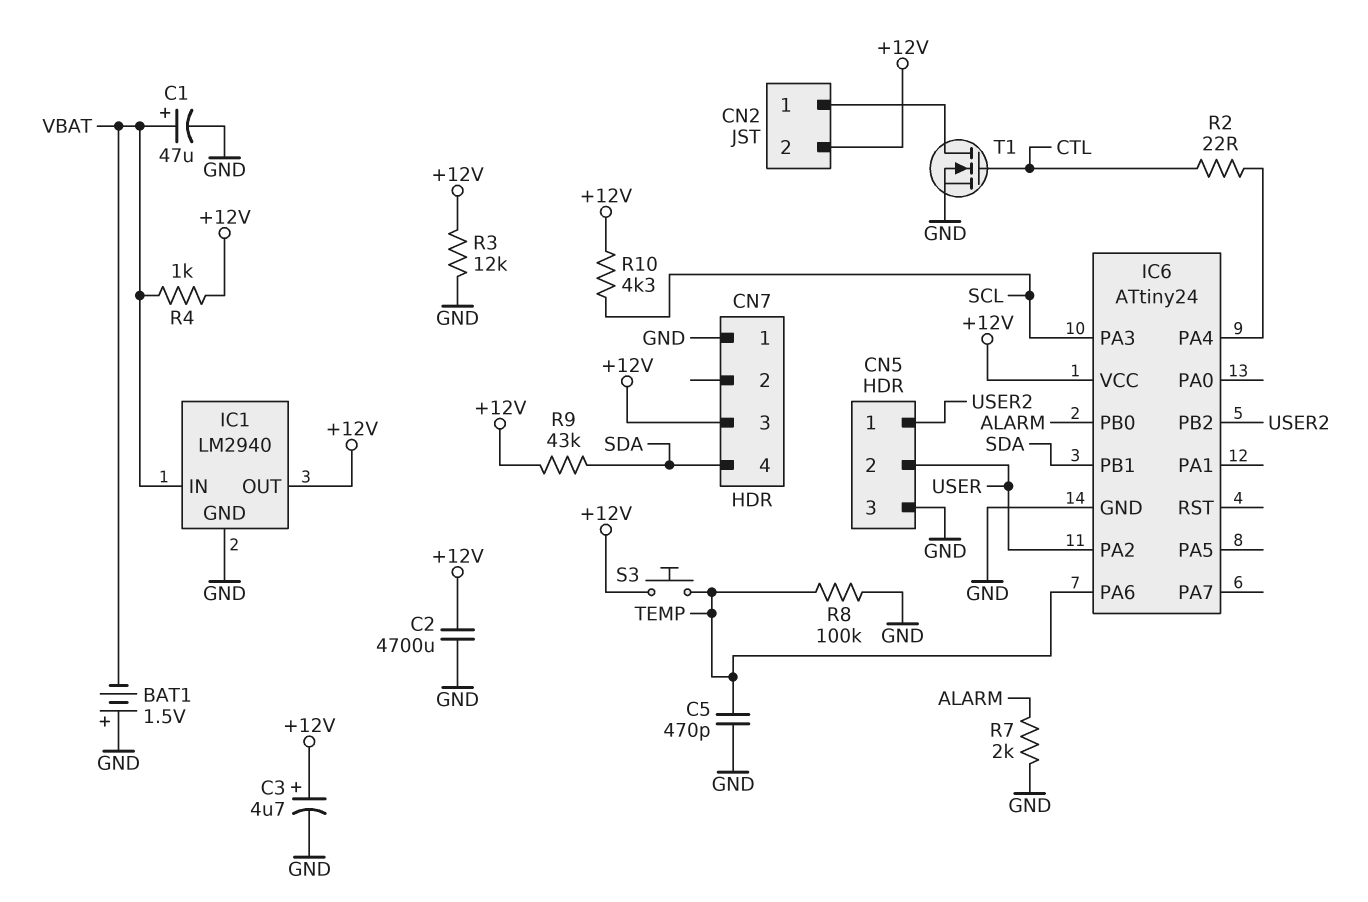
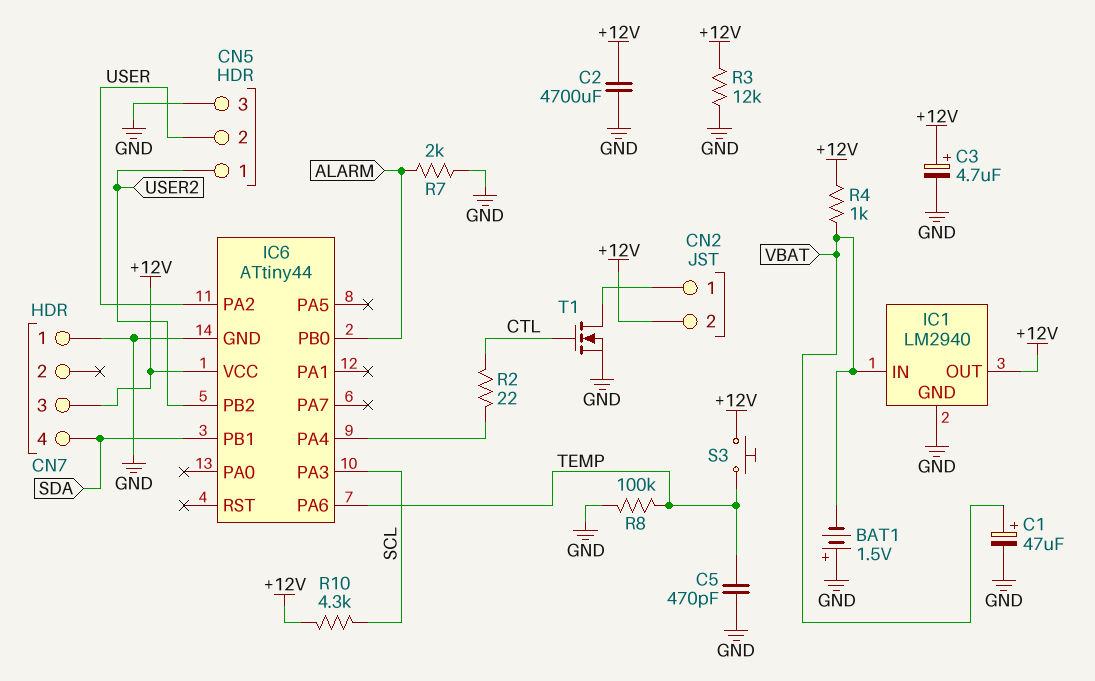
IC6: ATtiny24 -> ATtiny44
R9: 43k (+12V, SDA) -> none

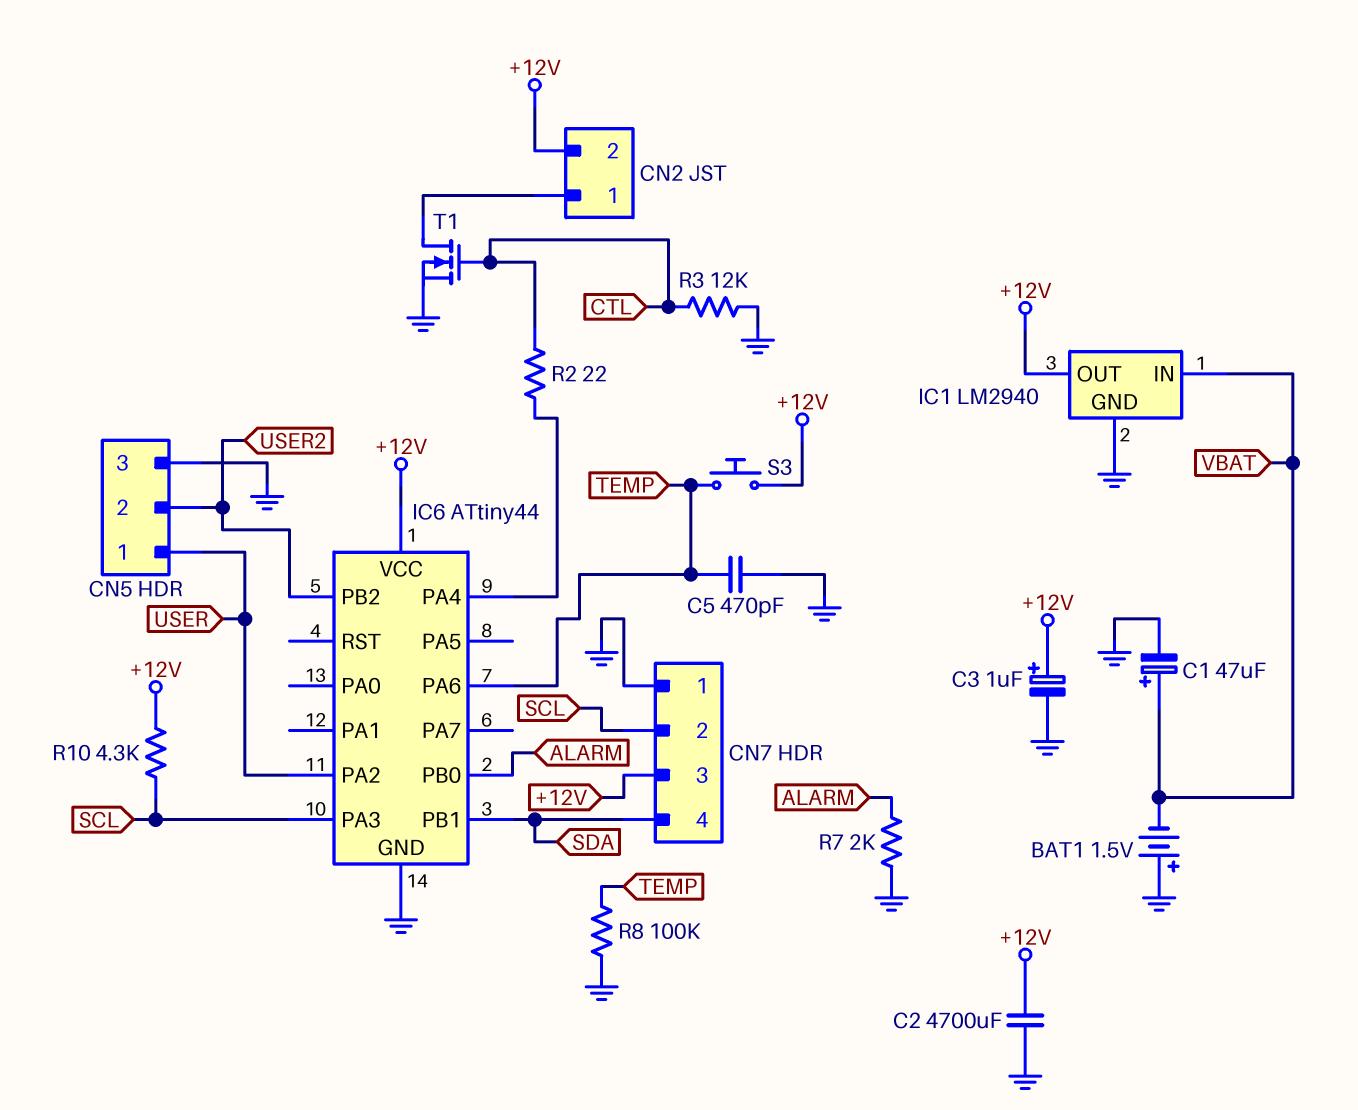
C3: 4.7uF (plus +12V, minus GND) -> 1uF (plus +12V, minus GND)
CN5 pin 1: USER2 -> USER
CN5 pin 2: USER -> USER2
CN7 pin 2: none -> SCL
R3: 12k (+12V, GND) -> 12k (CTL, GND)
R4: 1k (+12V, VBAT) -> none

